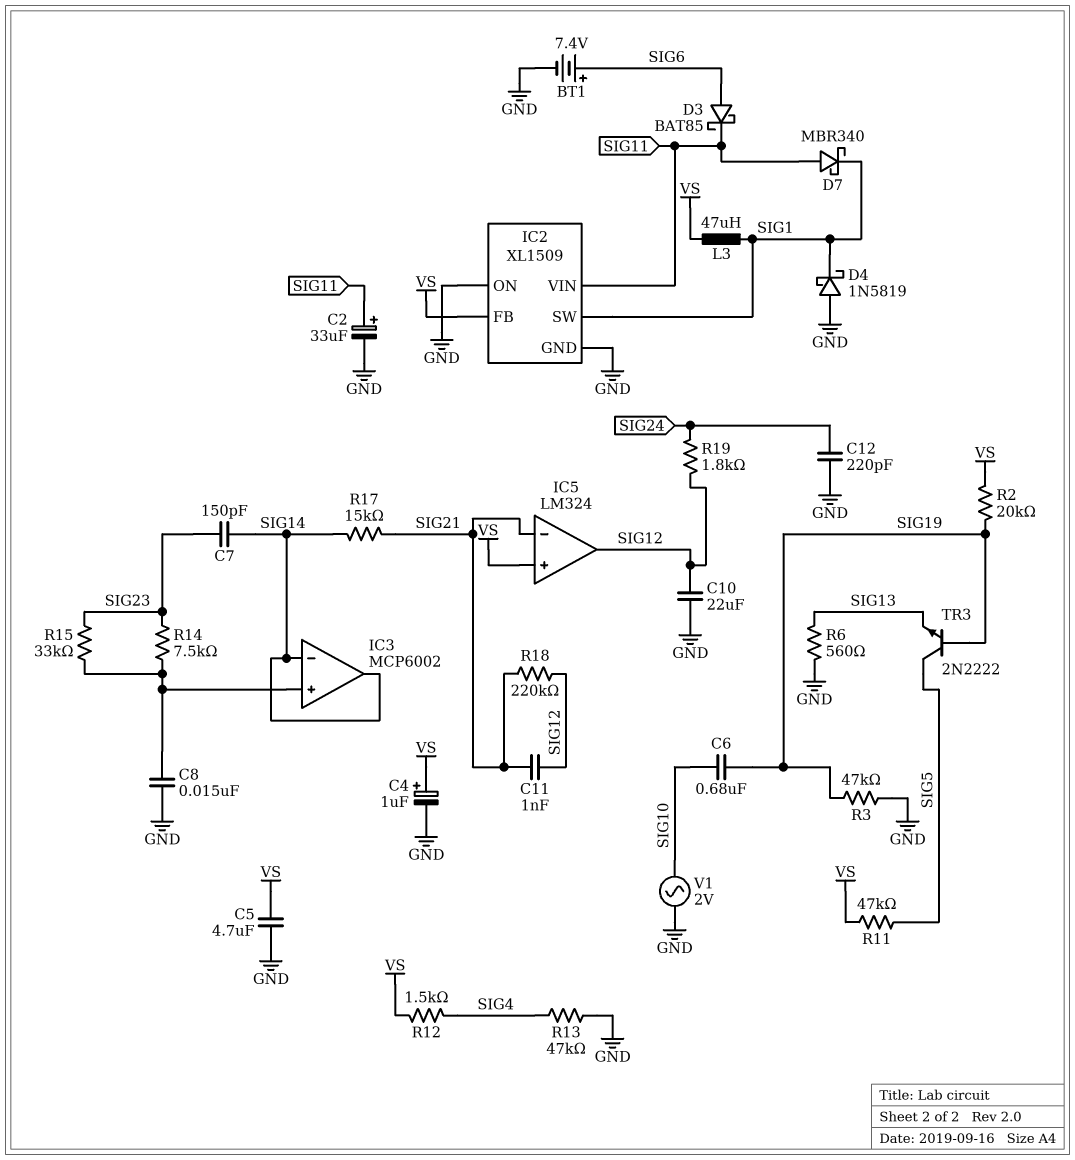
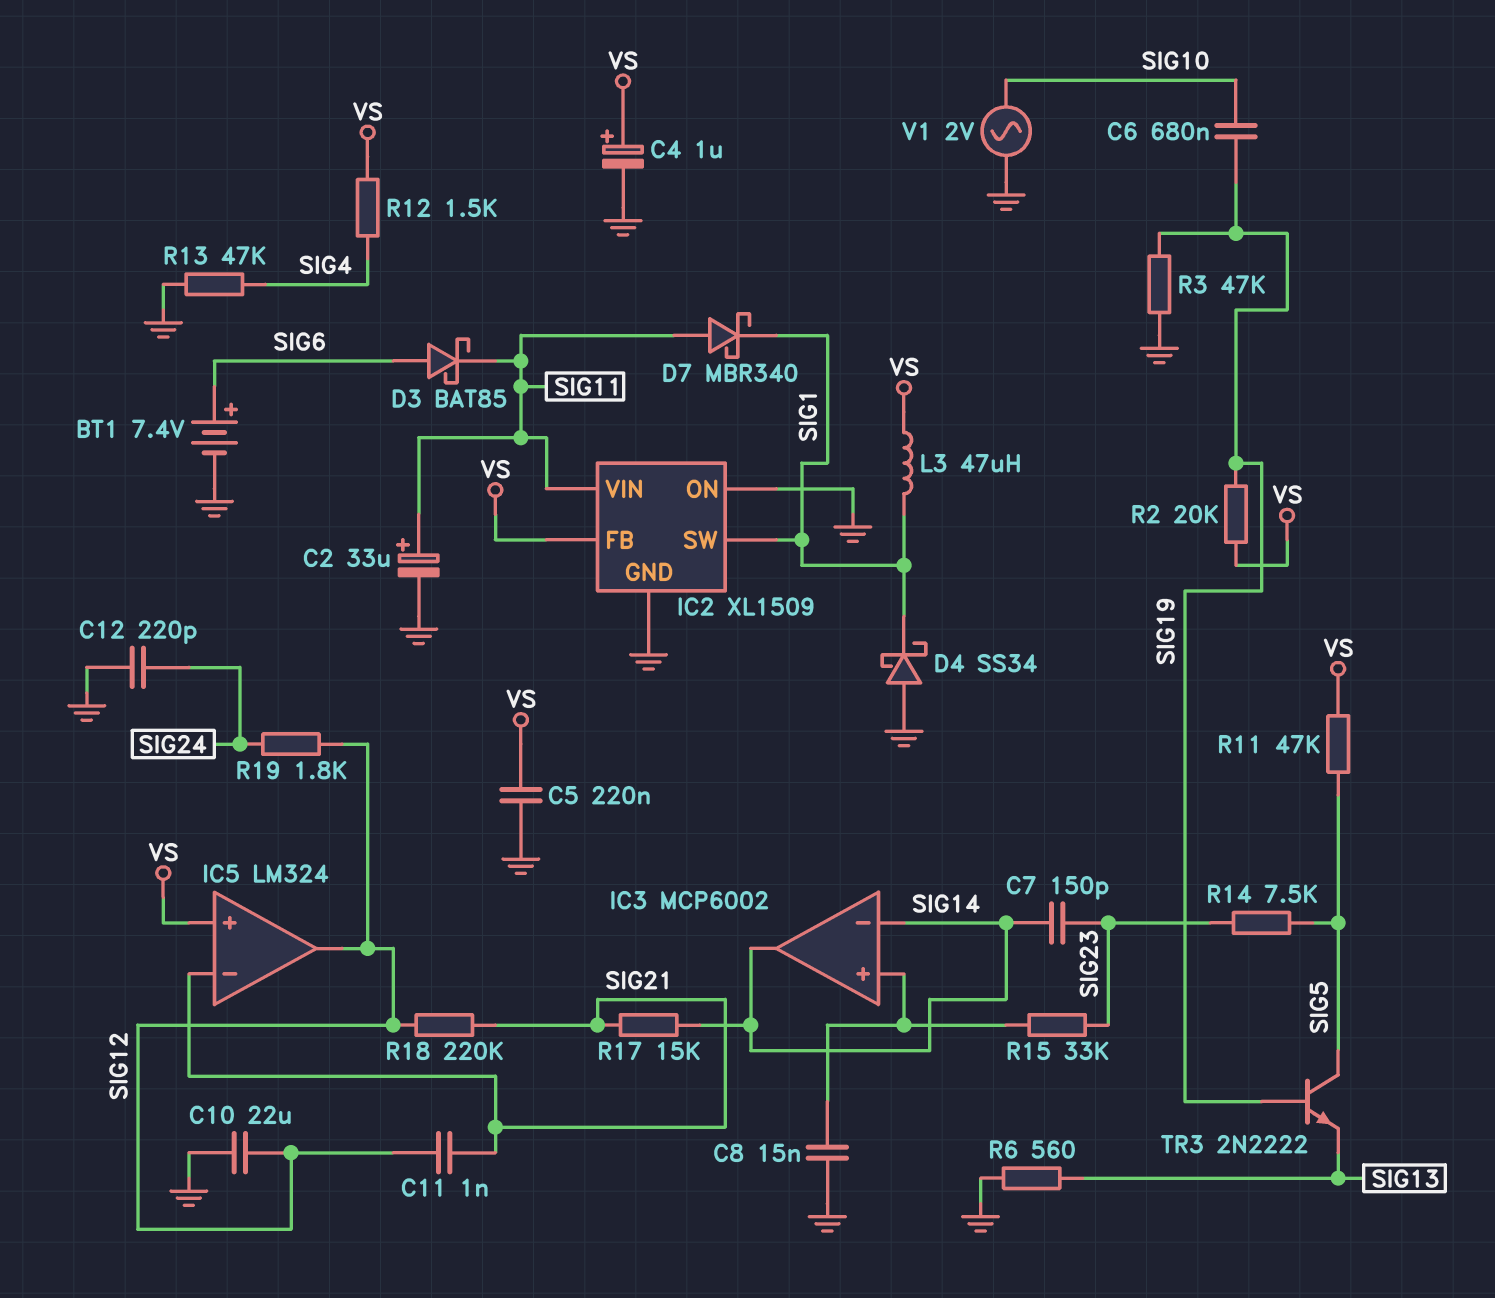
C5: 4.7uF (GND, VS) -> 220nF (GND, VS)
D4: schottky 1N5819 (A GND, K SIG1) -> schottky SS34 (A GND, K SIG1)
R14: 7.5k (IC3/in+, SIG23) -> 7.5k (SIG5, SIG23)

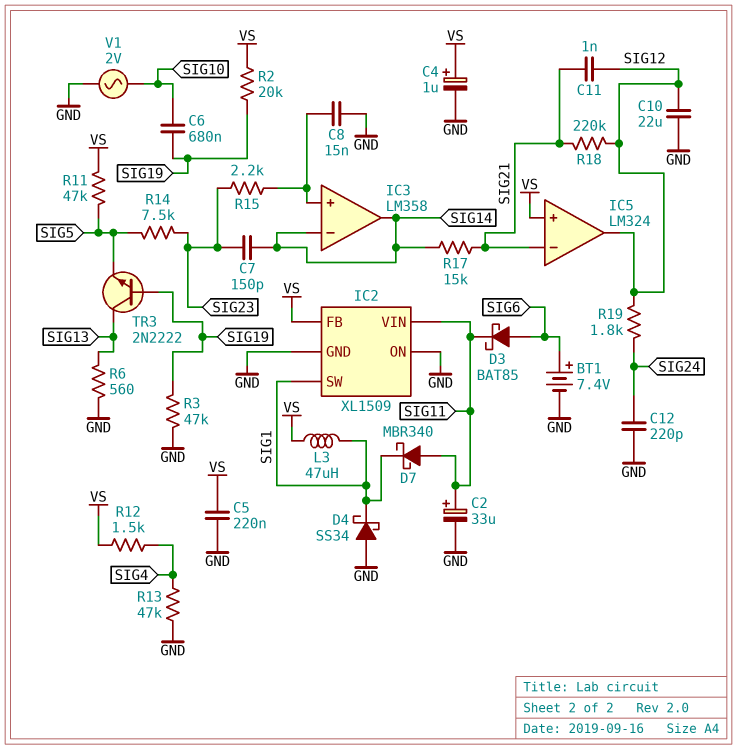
IC3: MCP6002 -> LM358
R15: 33k (IC3/in+, SIG23) -> 2.2k (IC3/in+, SIG23)
TR3: NPN 2N2222 (B SIG19, C SIG5, E SIG13) -> NPN 2N2222 (B SIG19, C SIG13, E SIG5)

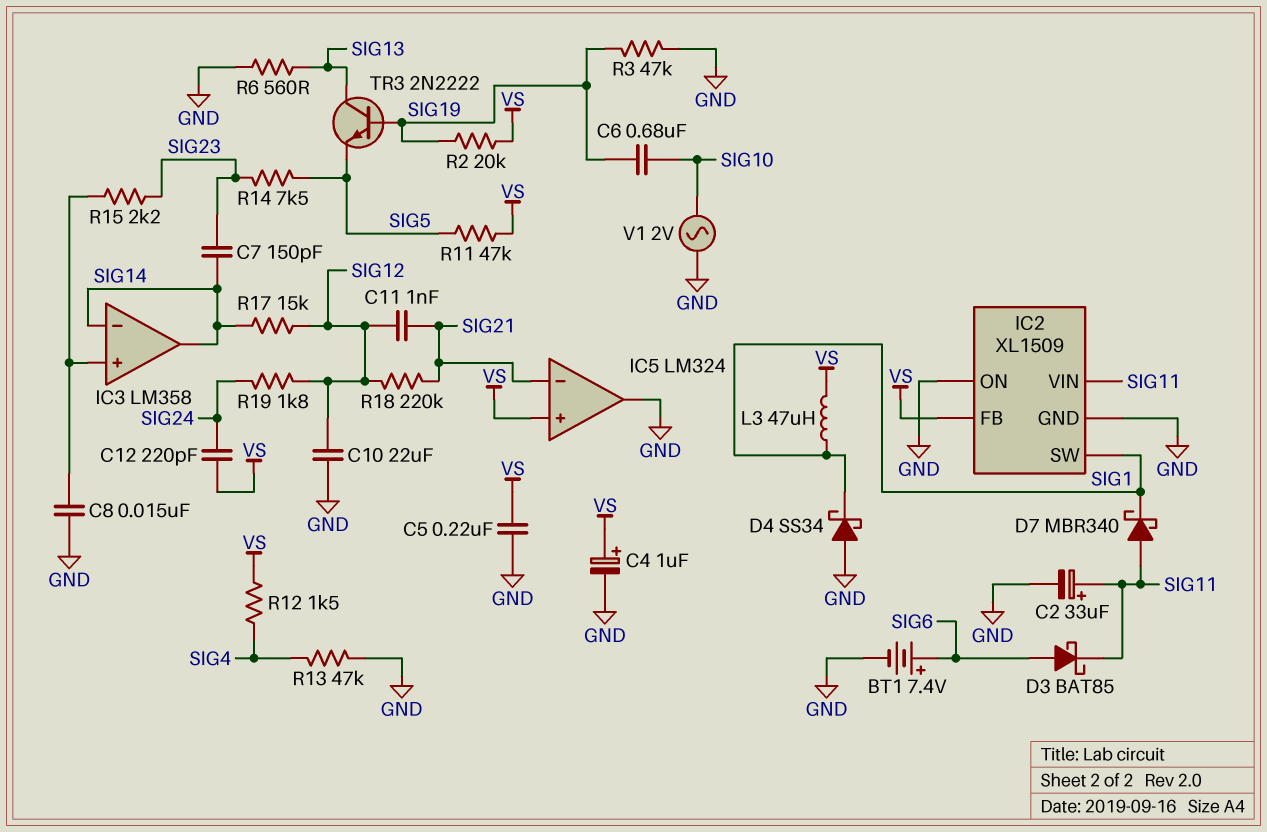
C12: 220pF (GND, SIG24) -> 220pF (SIG24, VS)
IC5 pin out: SIG12 -> GND
R17: 15k (SIG14, SIG21) -> 15k (SIG12, SIG14)

